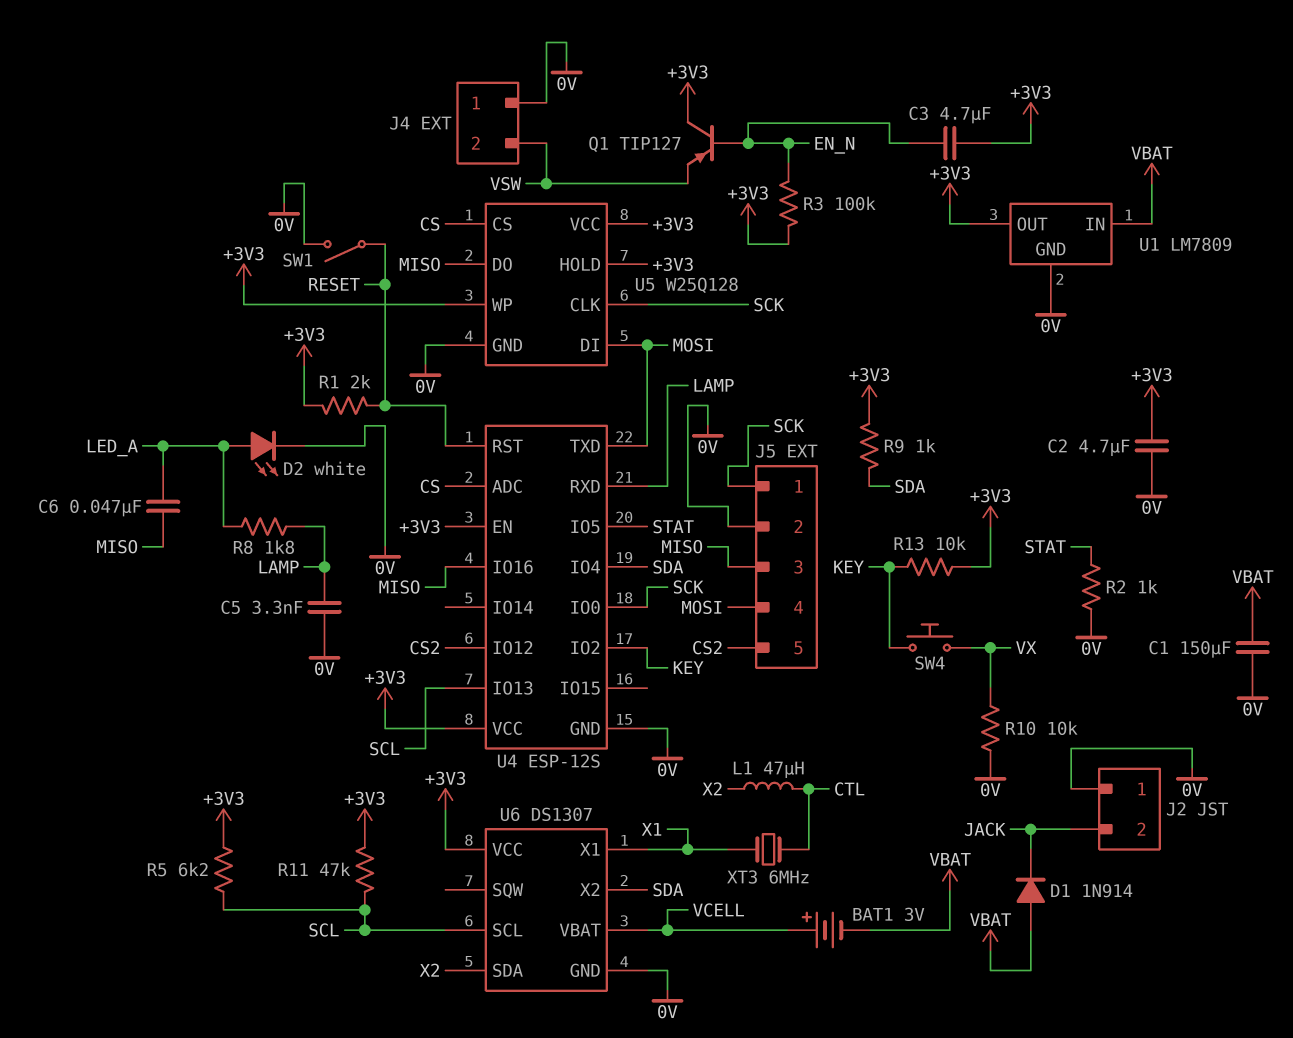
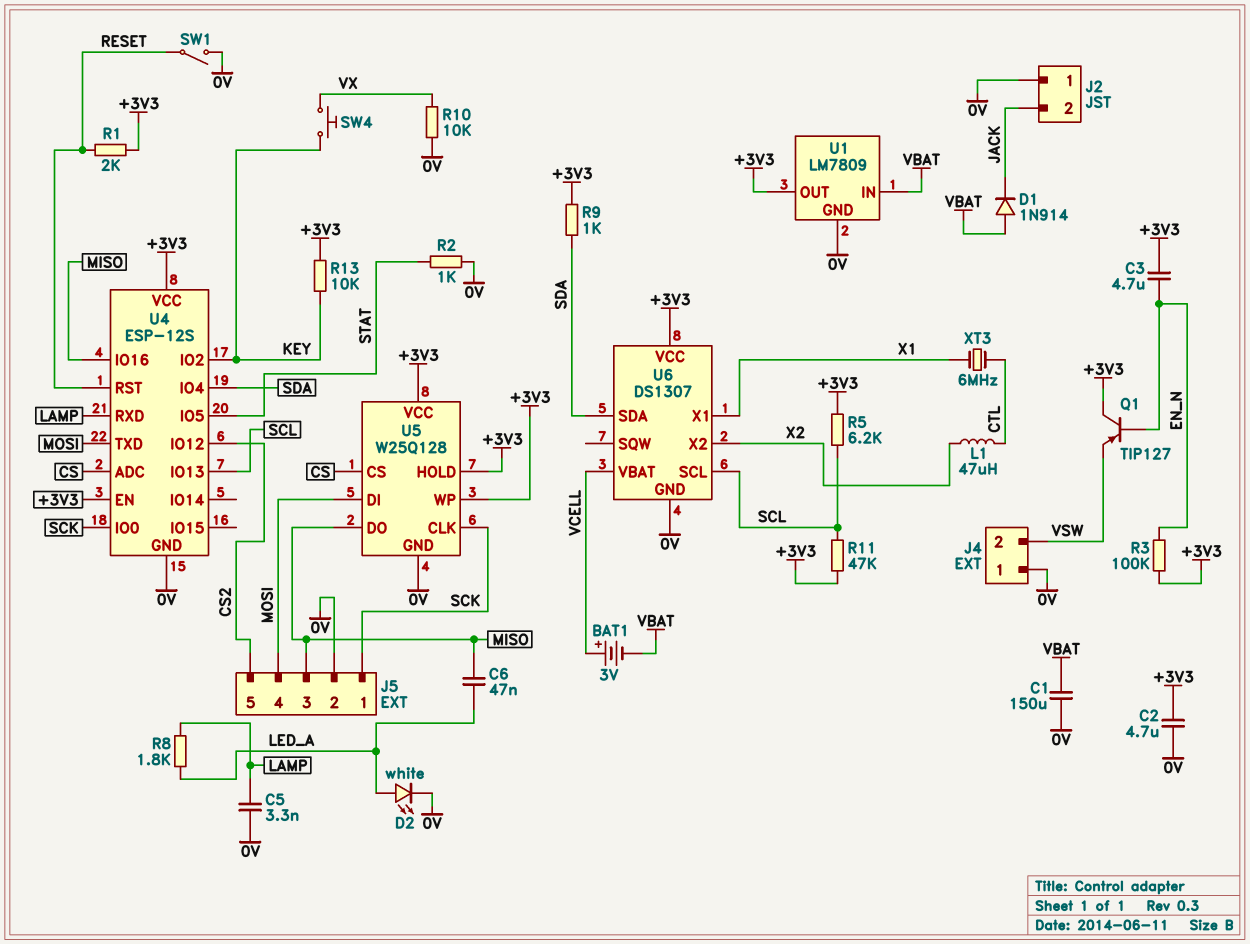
U6 pin SDA: X2 -> SDA
U6 pin X2: SDA -> X2

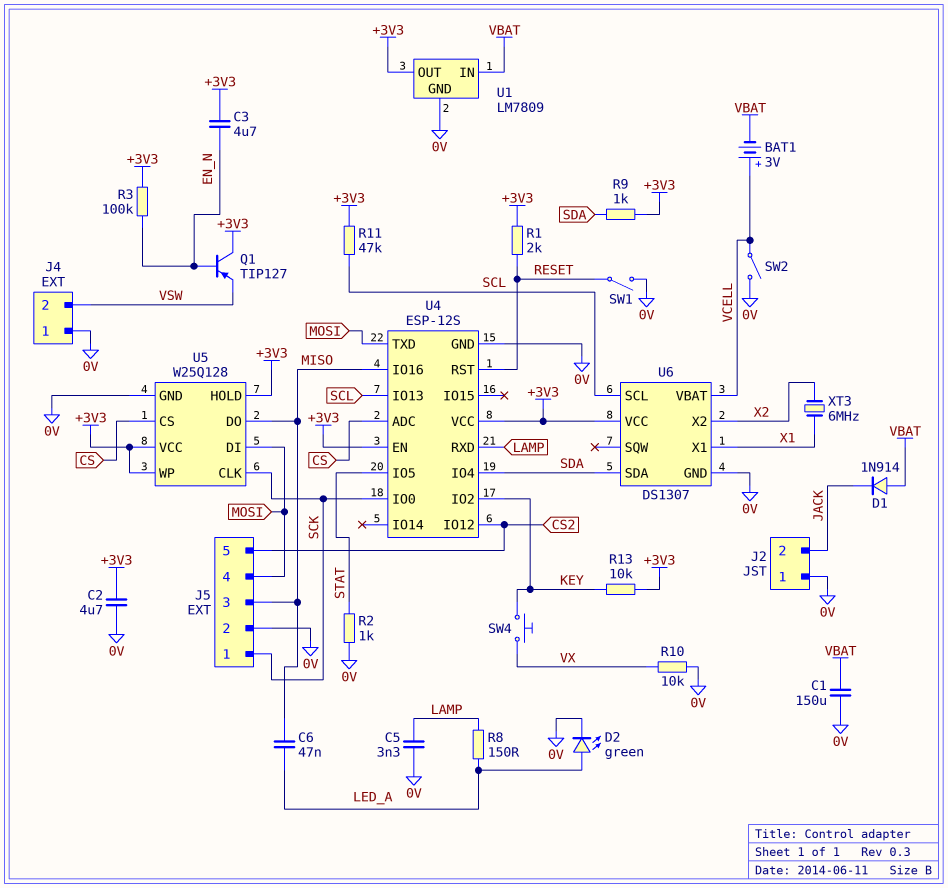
D2: LED white (A LED_A, K 0V) -> LED green (A LED_A, K 0V)
L1: 47uH (CTL, X2) -> none
R5: 6.2k (+3V3, SCL) -> none
R8: 1.8k (LAMP, LED_A) -> 150 (LAMP, LED_A)
SW2: none -> switch (0V, VCELL)
XT3: 6MHz (CTL, X1) -> 6MHz (X1, X2)

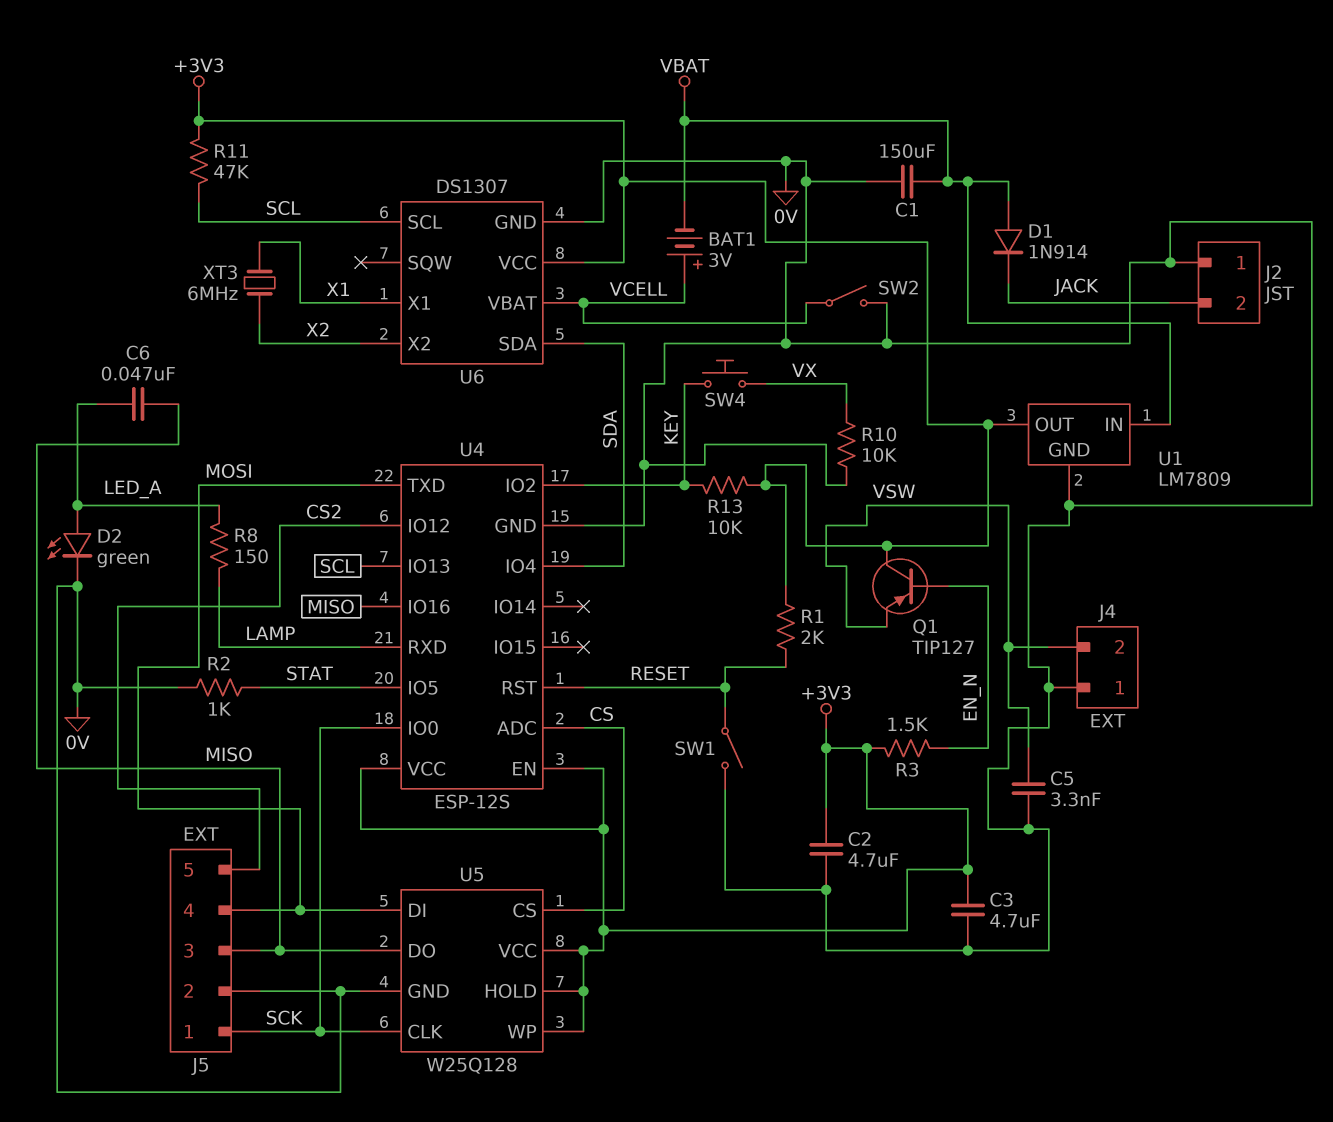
C3: 4.7uF (+3V3, EN_N) -> 4.7uF (+3V3, 0V)
C5: 3.3nF (0V, LAMP) -> 3.3nF (0V, VSW)
R3: 100k (+3V3, EN_N) -> 1.5k (+3V3, EN_N)
R9: 1k (+3V3, SDA) -> none

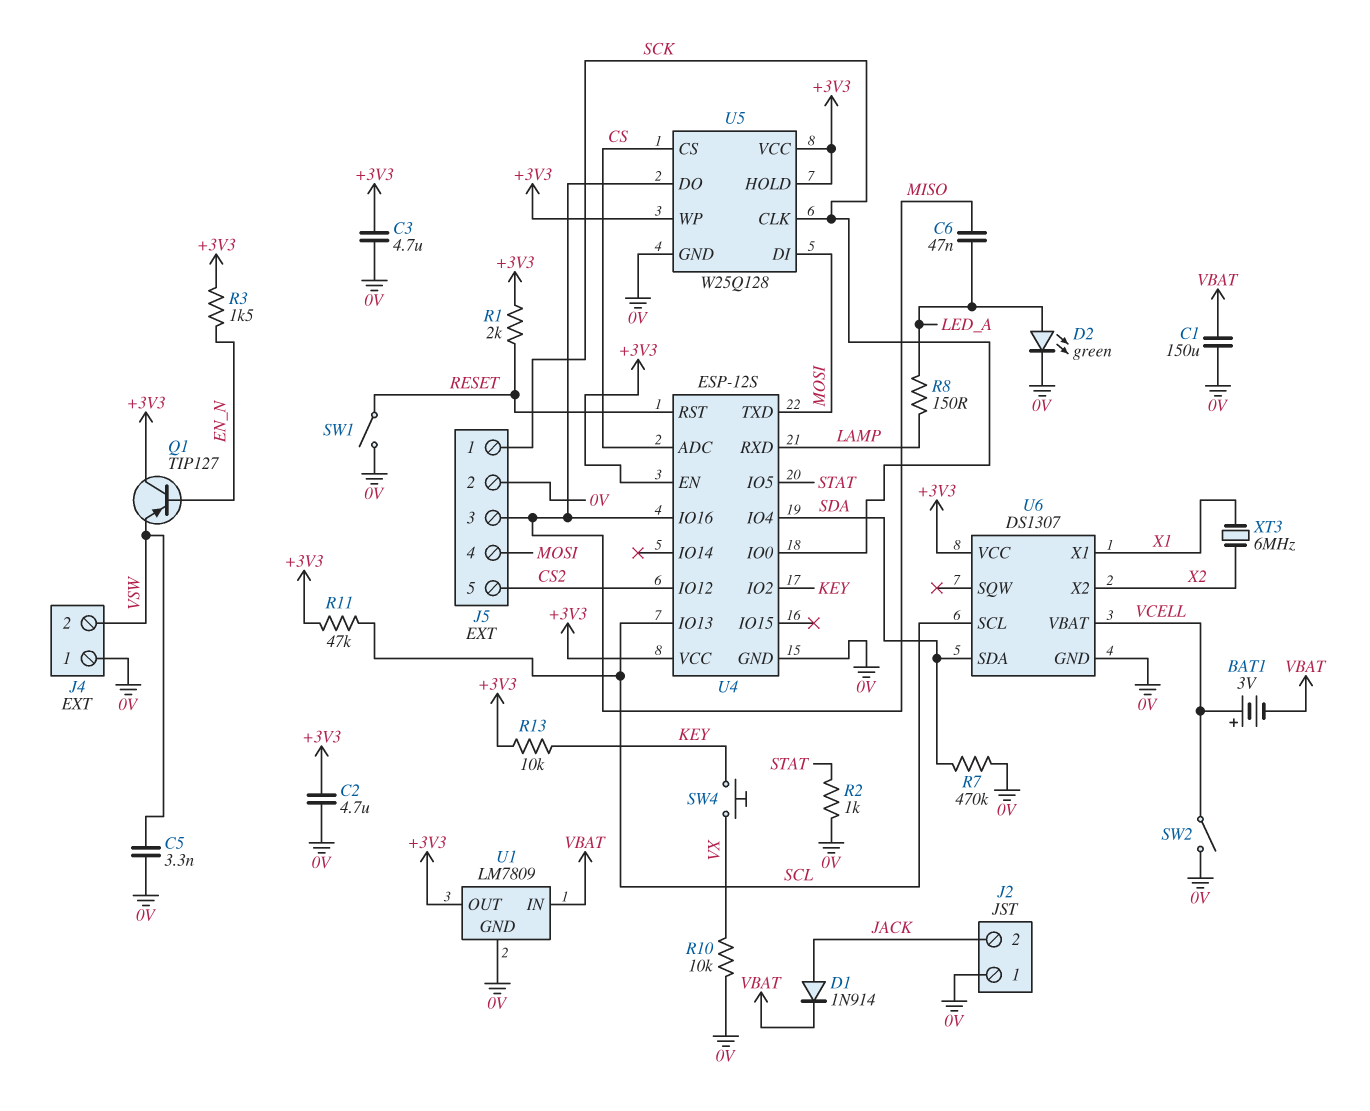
D1: diode 1N914 (A VBAT, K JACK) -> diode 1N914 (A JACK, K VBAT)
R7: none -> 470k (0V, SDA)

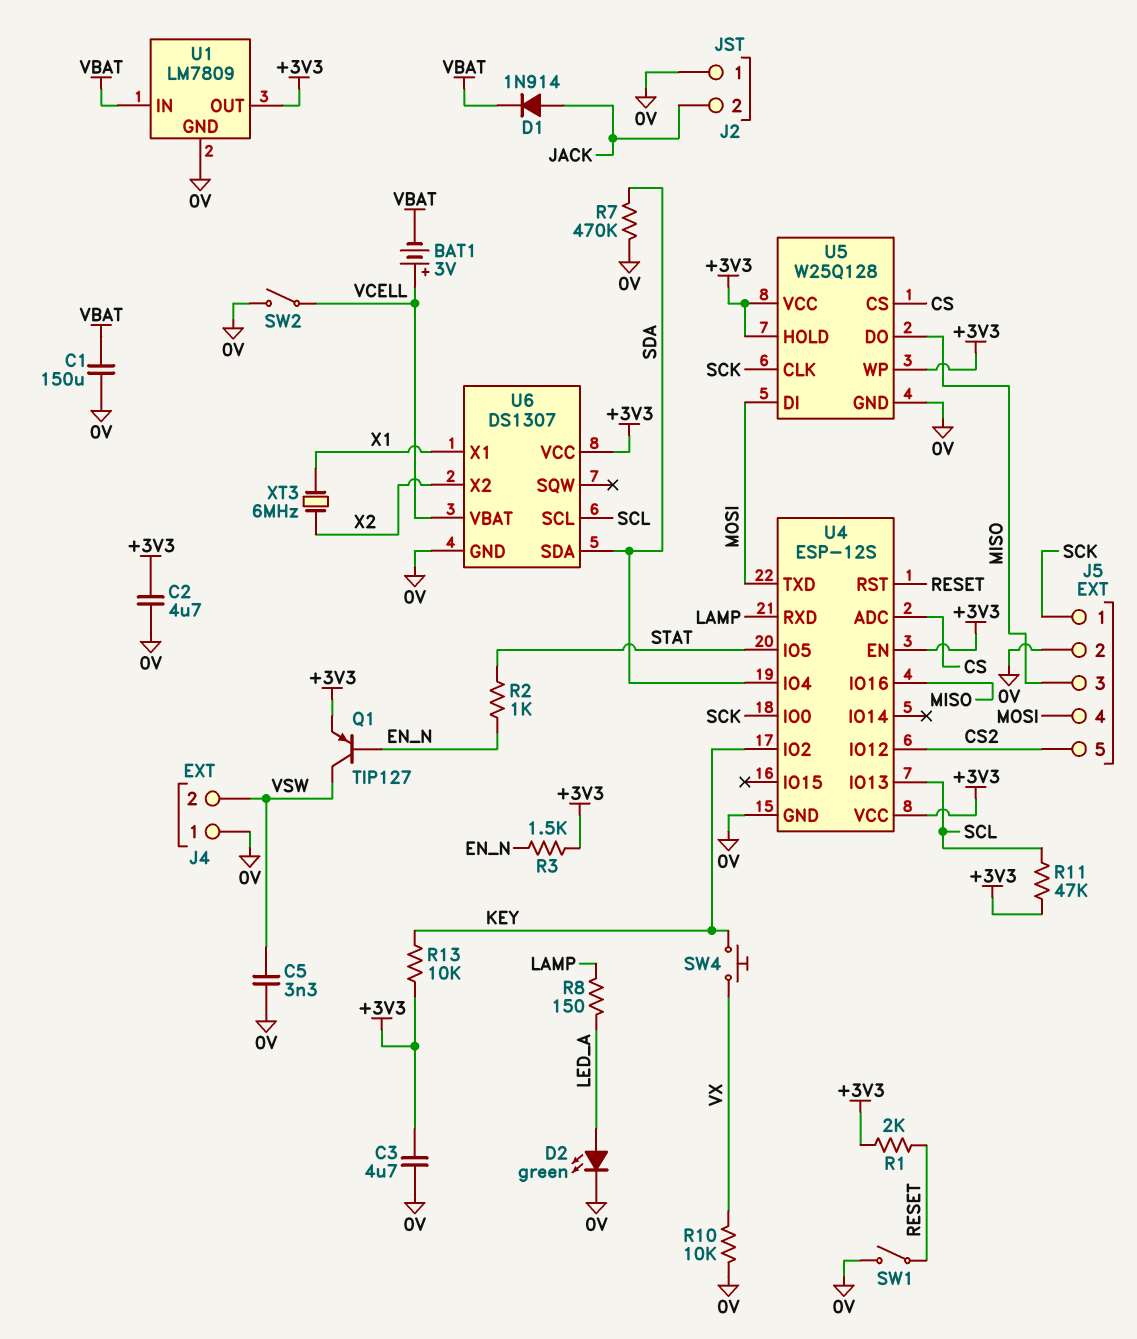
C6: 47nF (LED_A, MISO) -> none
Q1: PNP TIP127 (B EN_N, C +3V3, E VSW) -> PNP TIP127 (B EN_N, C VSW, E +3V3)
R2: 1k (0V, STAT) -> 1k (EN_N, STAT)

